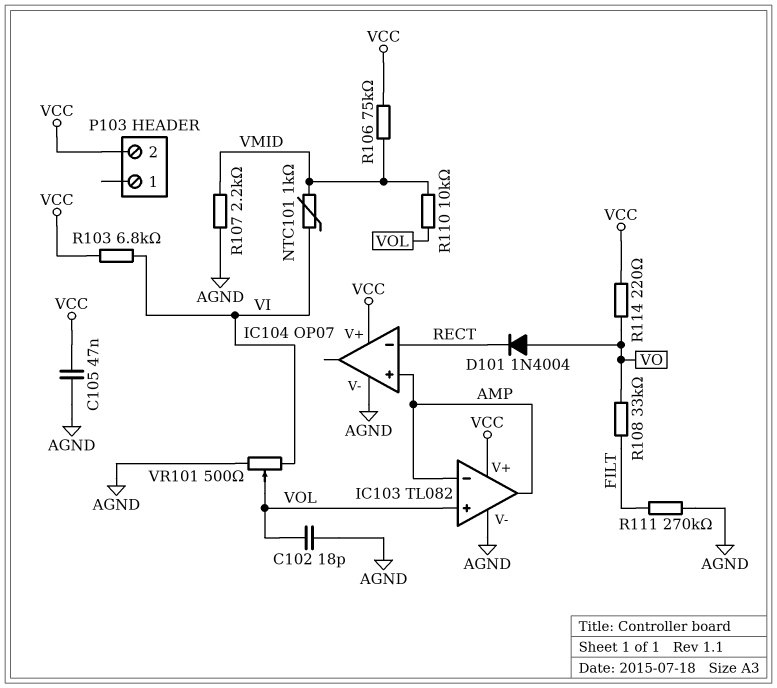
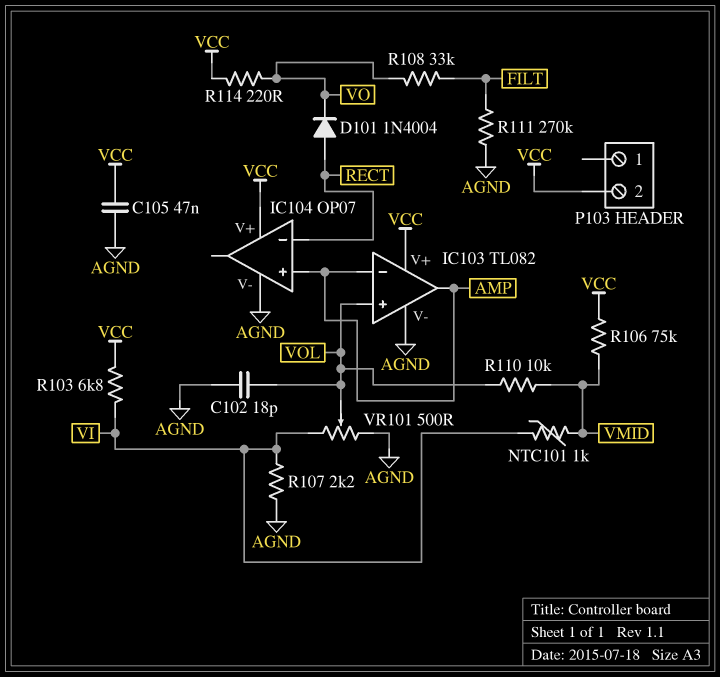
D101: diode 1N4004 (A VO, K RECT) -> diode 1N4004 (A RECT, K VO)
R107: 2.2k (AGND, VMID) -> 2.2k (AGND, VI)

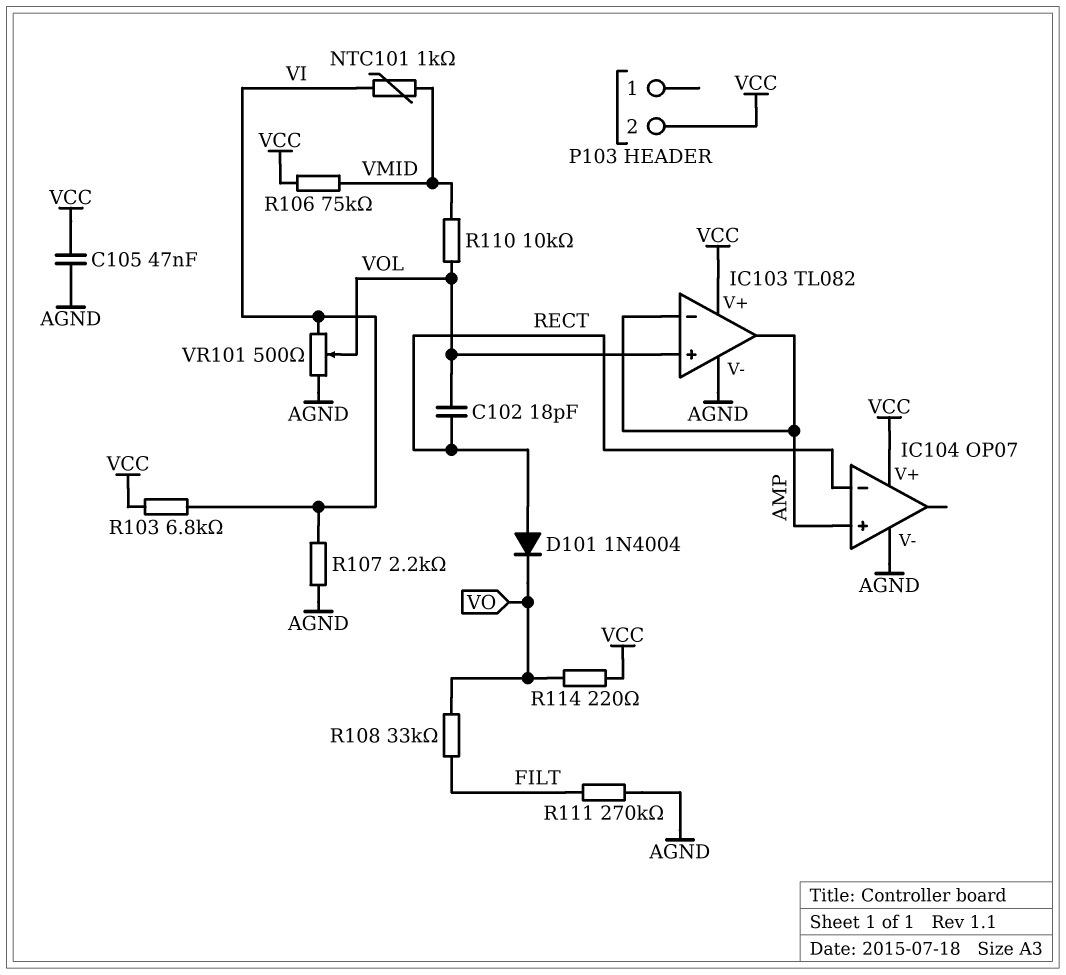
C102: 18pF (AGND, VOL) -> 18pF (RECT, VOL)

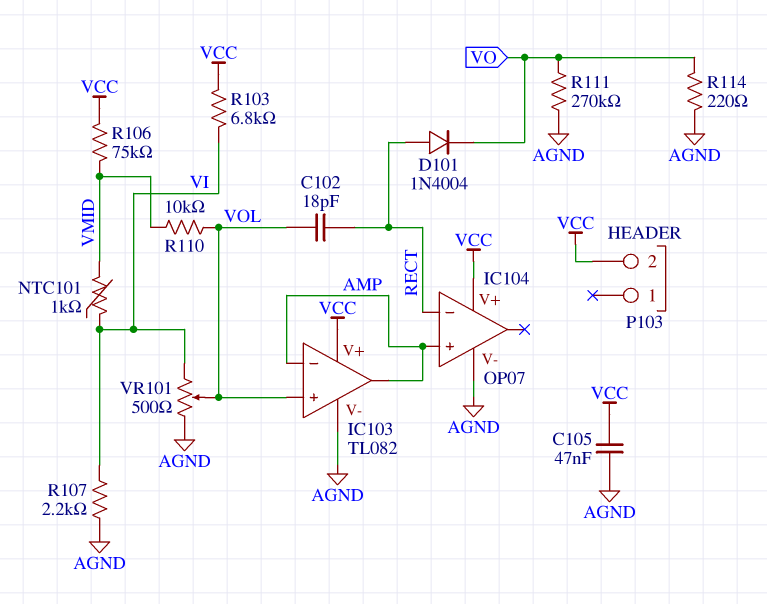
R108: 33k (FILT, VO) -> none
R111: 270k (AGND, FILT) -> 270k (AGND, VO)
R114: 220 (VCC, VO) -> 220 (AGND, VO)

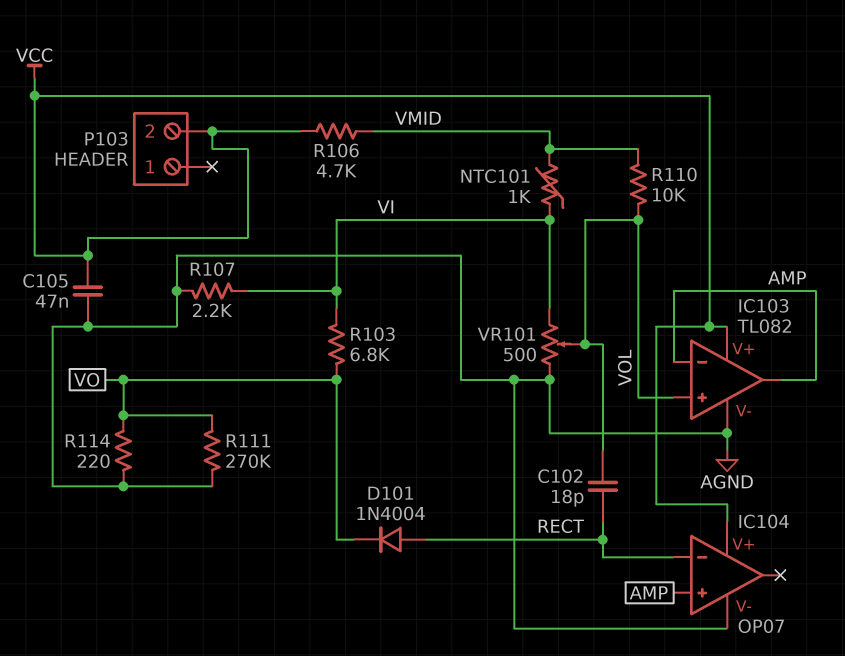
R103: 6.8k (VCC, VI) -> 6.8k (VI, VO)
R106: 75k (VCC, VMID) -> 4.7k (VCC, VMID)

